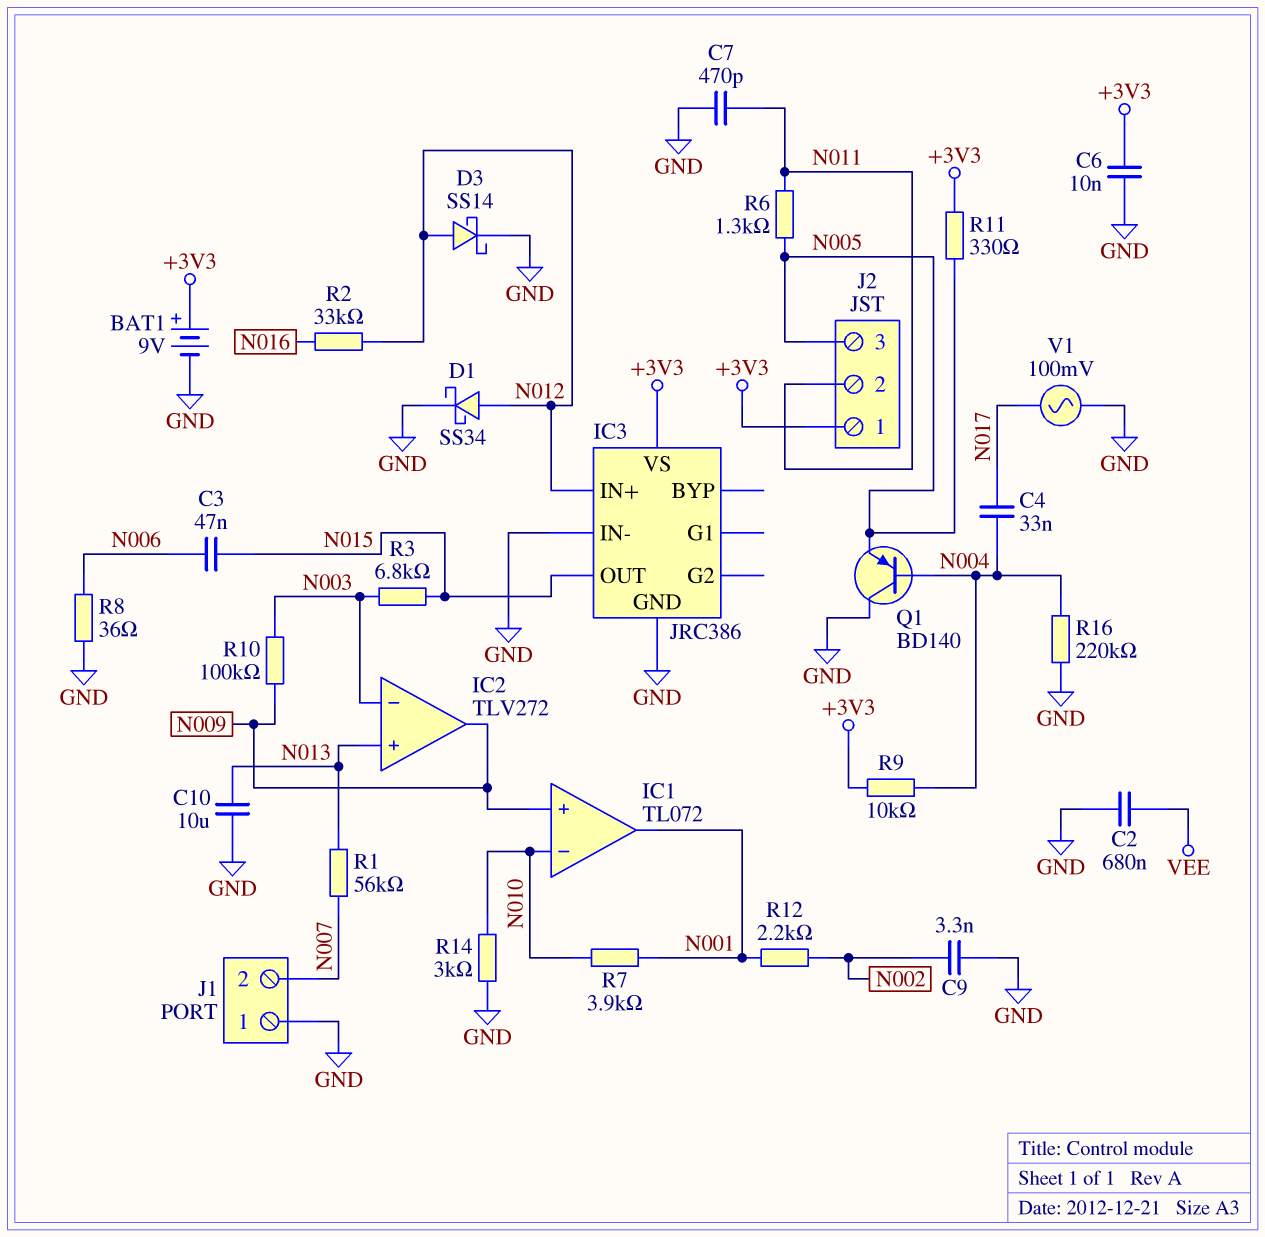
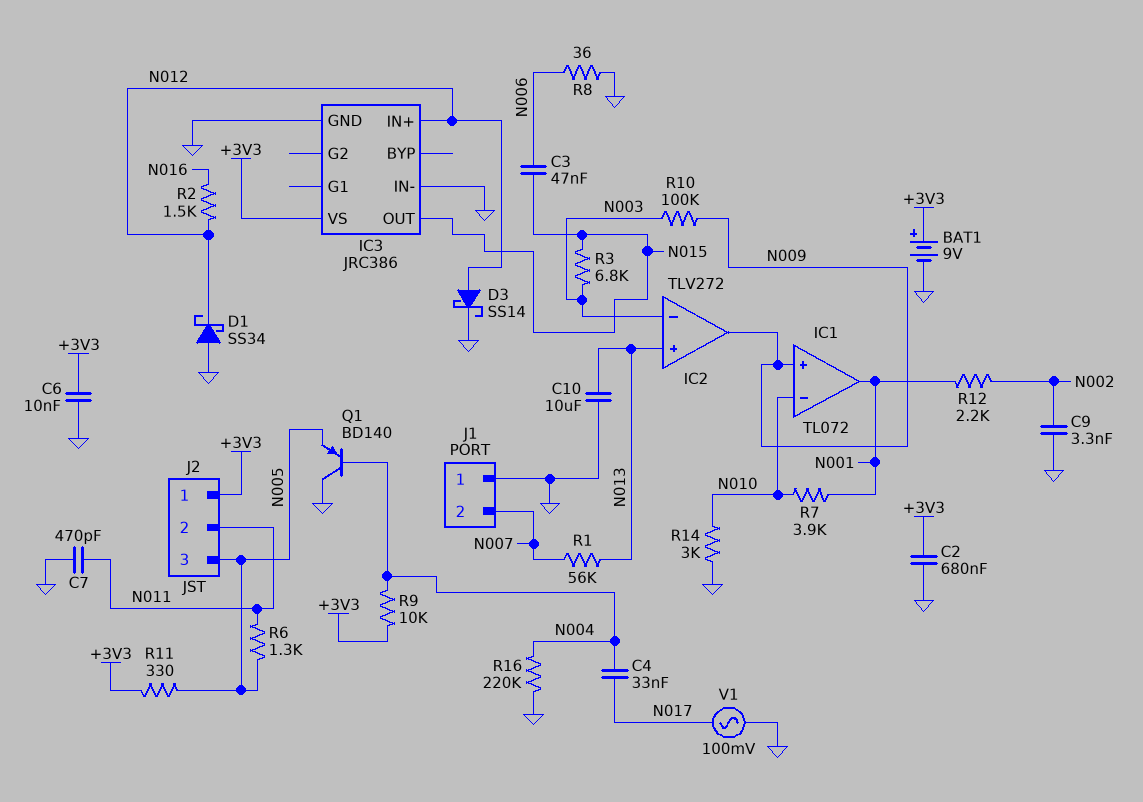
C2: 680nF (GND, VEE) -> 680nF (+3V3, GND)
D1: schottky SS34 (A N012, K GND) -> schottky SS34 (A GND, K N012)
R2: 33k (N012, N016) -> 1.5k (N012, N016)

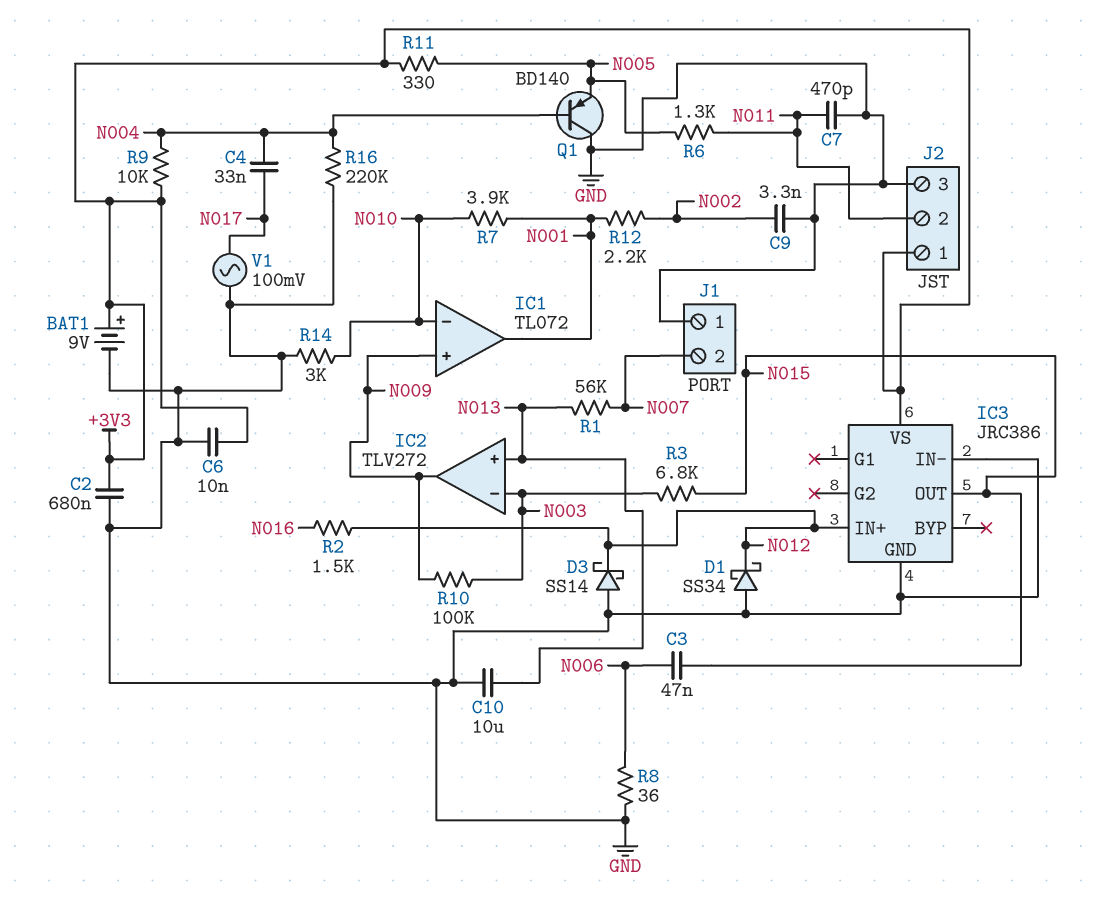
D3: schottky SS14 (A N012, K GND) -> schottky SS14 (A GND, K N012)
J2 pin 3: N005 -> GND

